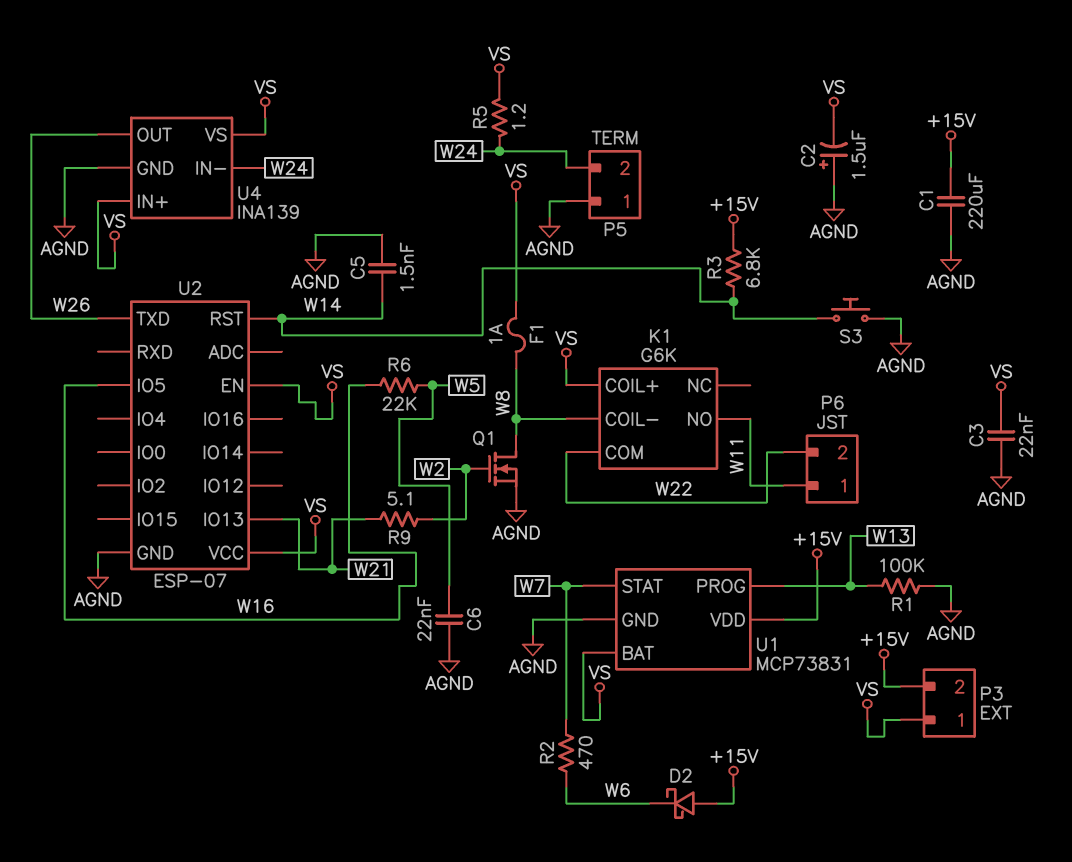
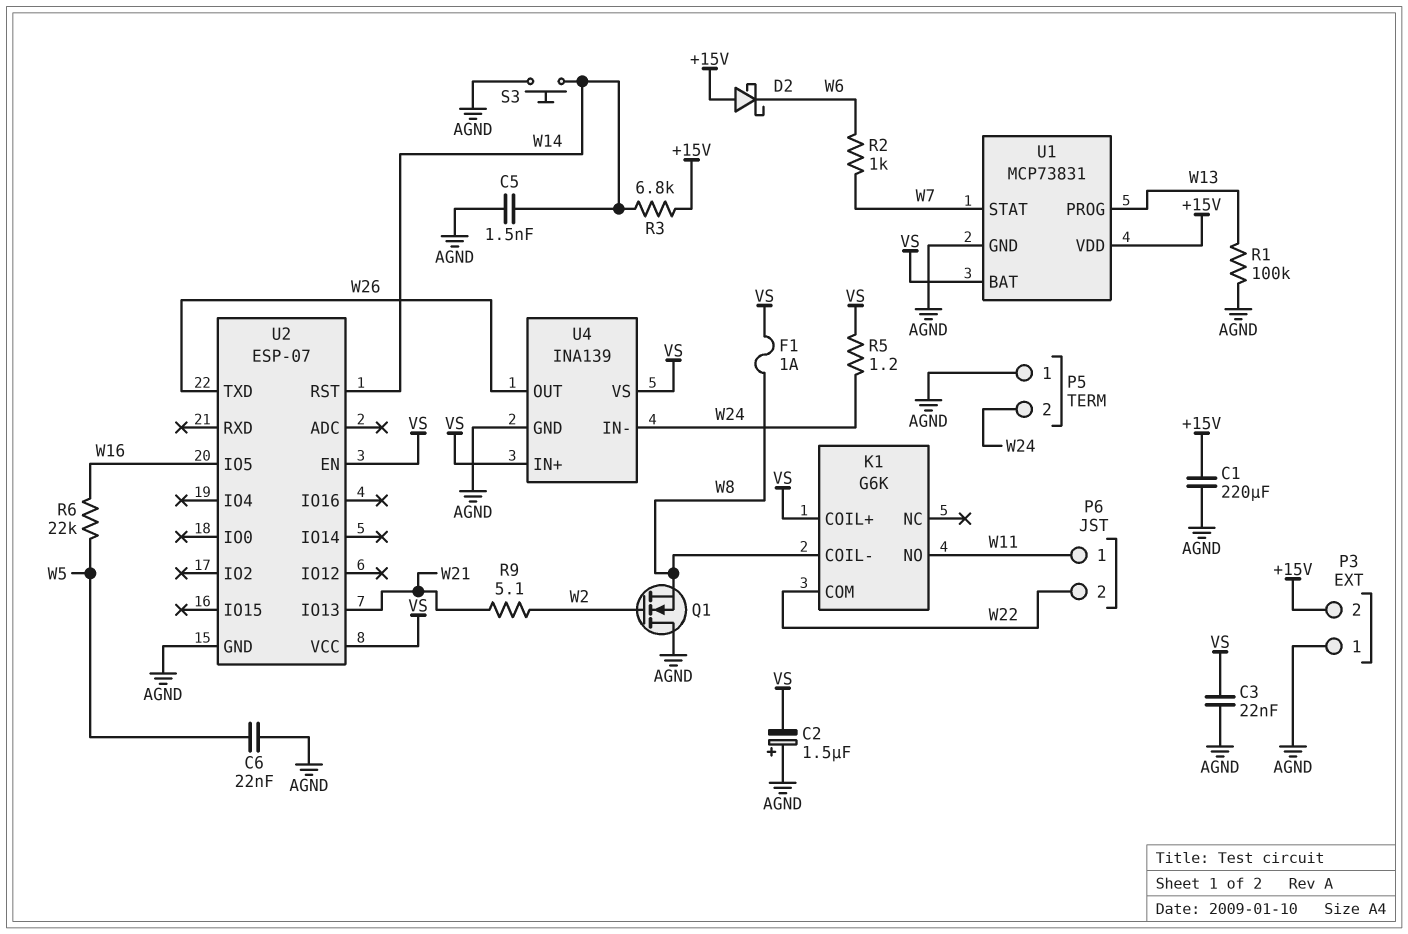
P3 pin 1: VS -> AGND
Q1: NMOS (G W2, D W8, S AGND) -> NMOS (G W2, D AGND, S W8)
R2: 470 (W6, W7) -> 1k (W6, W7)

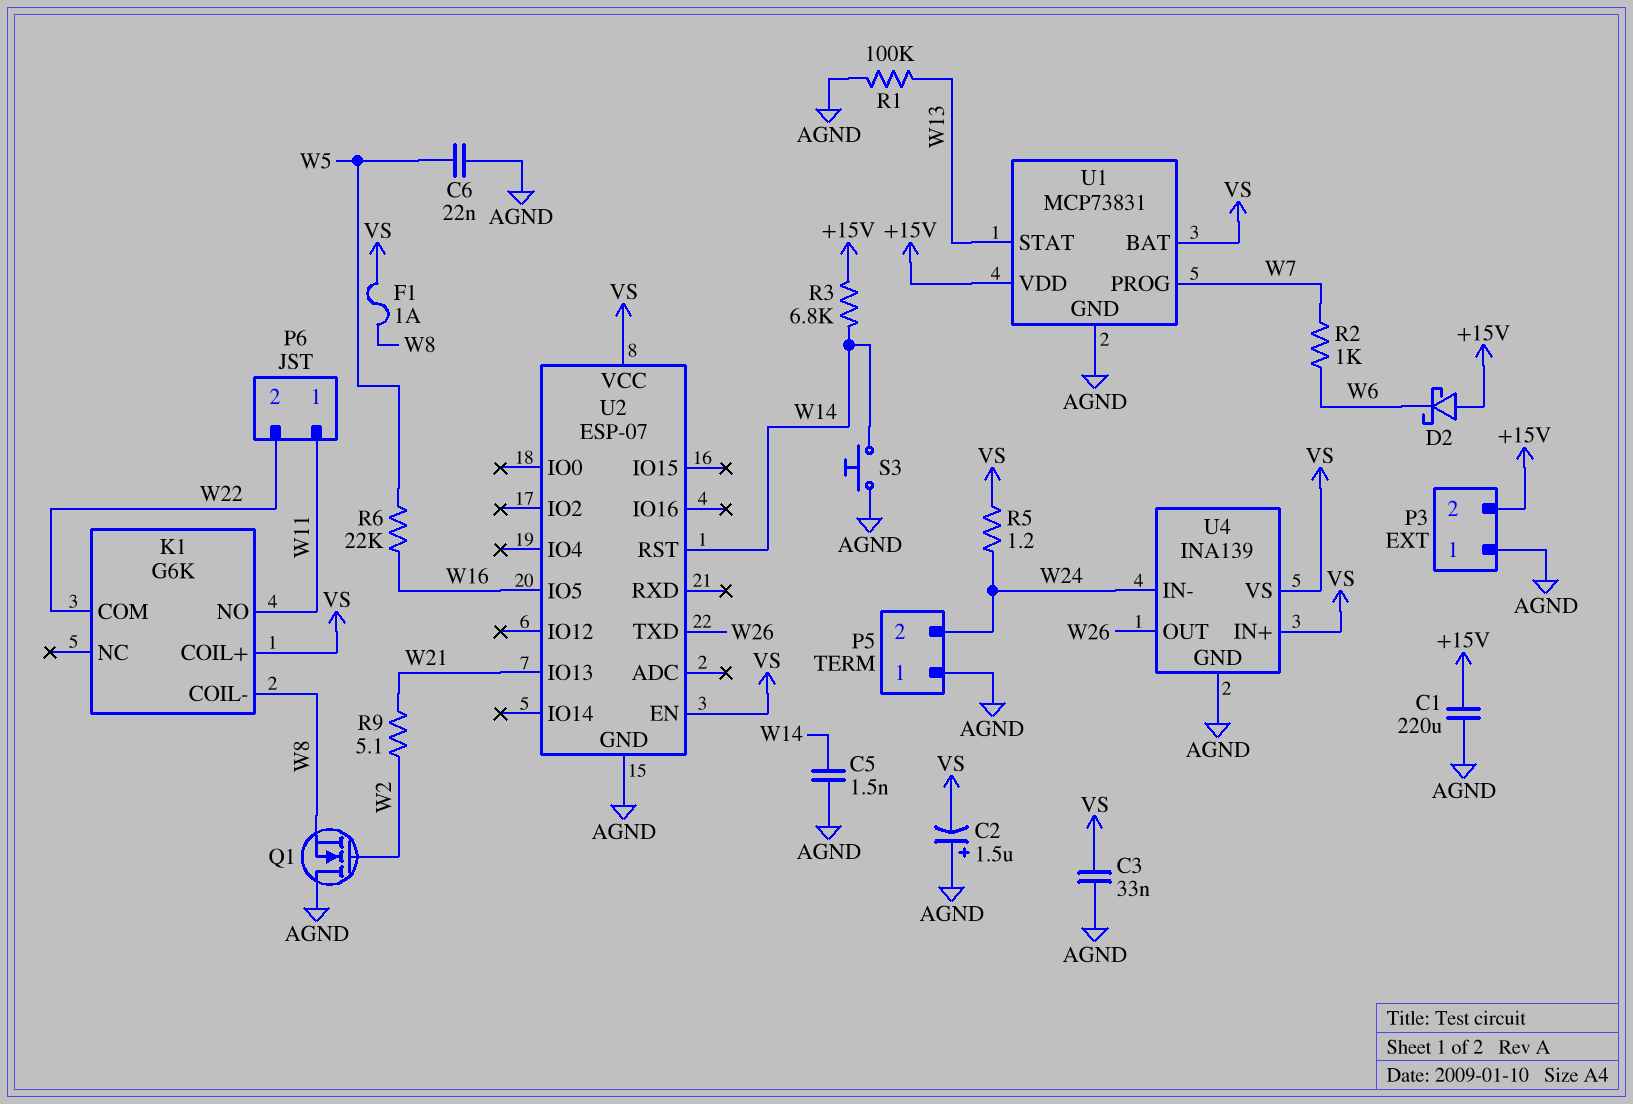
C3: 22nF (AGND, VS) -> 33nF (AGND, VS)
U1 pin PROG: W13 -> W7
U1 pin STAT: W7 -> W13

